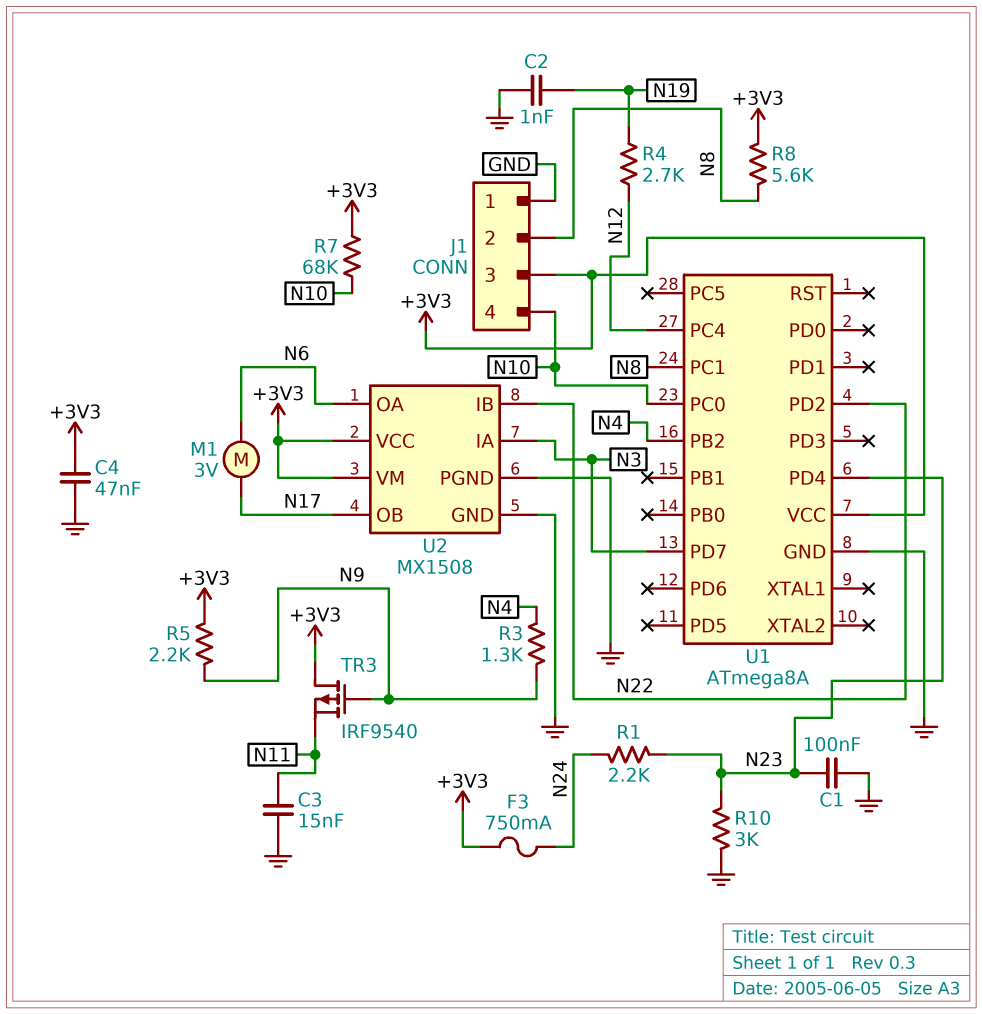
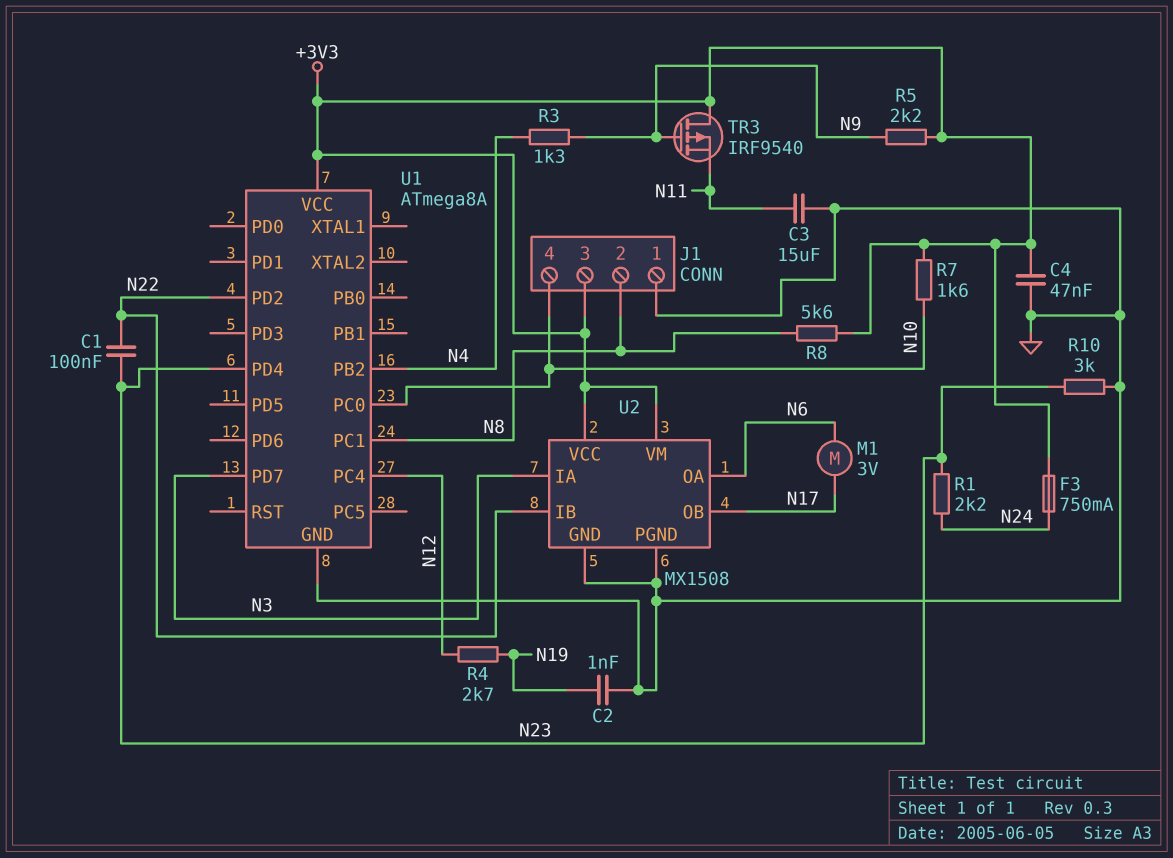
C1: 100nF (GND, N23) -> 100nF (N22, N23)
C3: 15nF (GND, N11) -> 15uF (GND, N11)
R7: 68k (+3V3, N10) -> 1.6k (+3V3, N10)

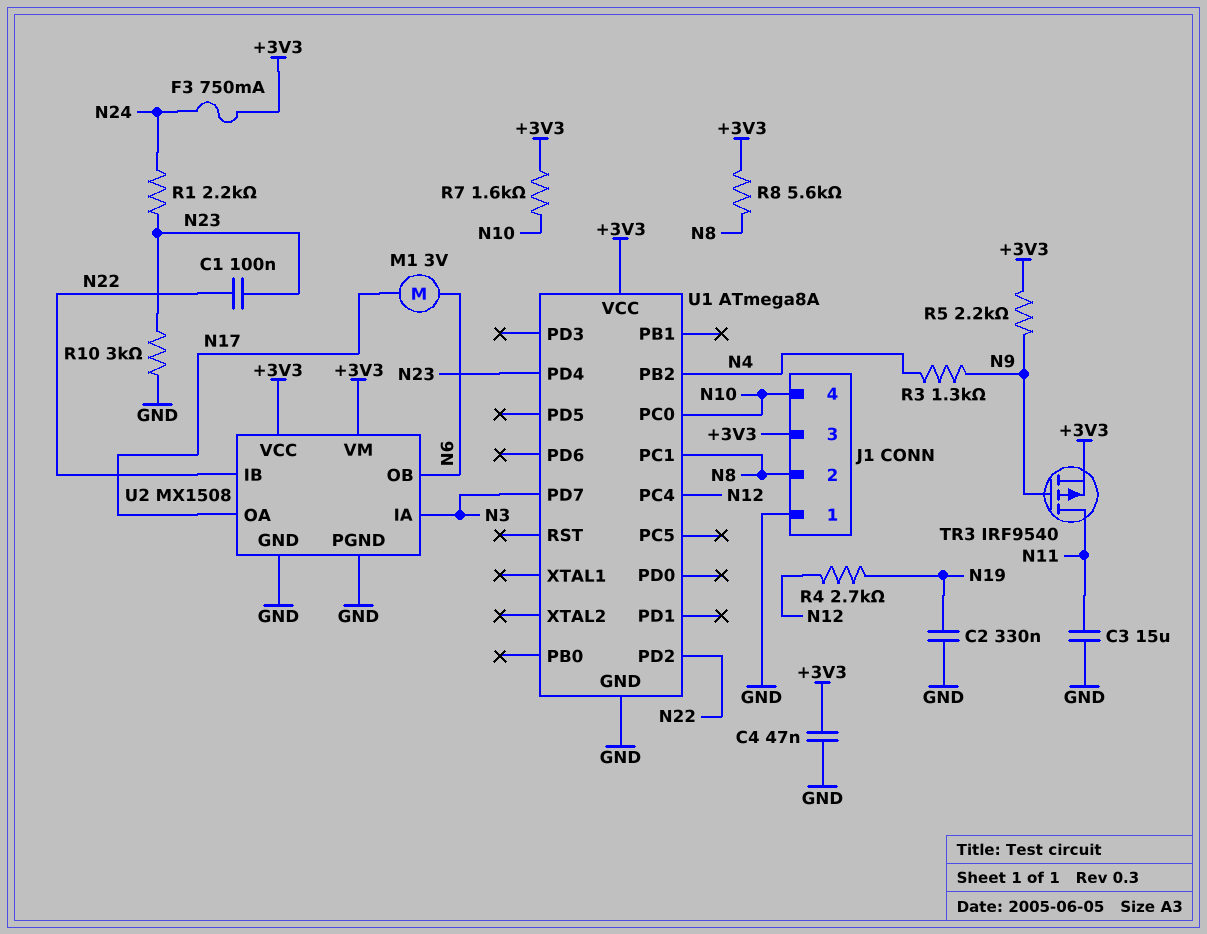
C2: 1nF (GND, N19) -> 330nF (GND, N19)
TR3: PMOS IRF9540 (G N9, D +3V3, S N11) -> PMOS IRF9540 (G N9, D N11, S +3V3)
U2 pin OA: N6 -> N17
U2 pin OB: N17 -> N6

